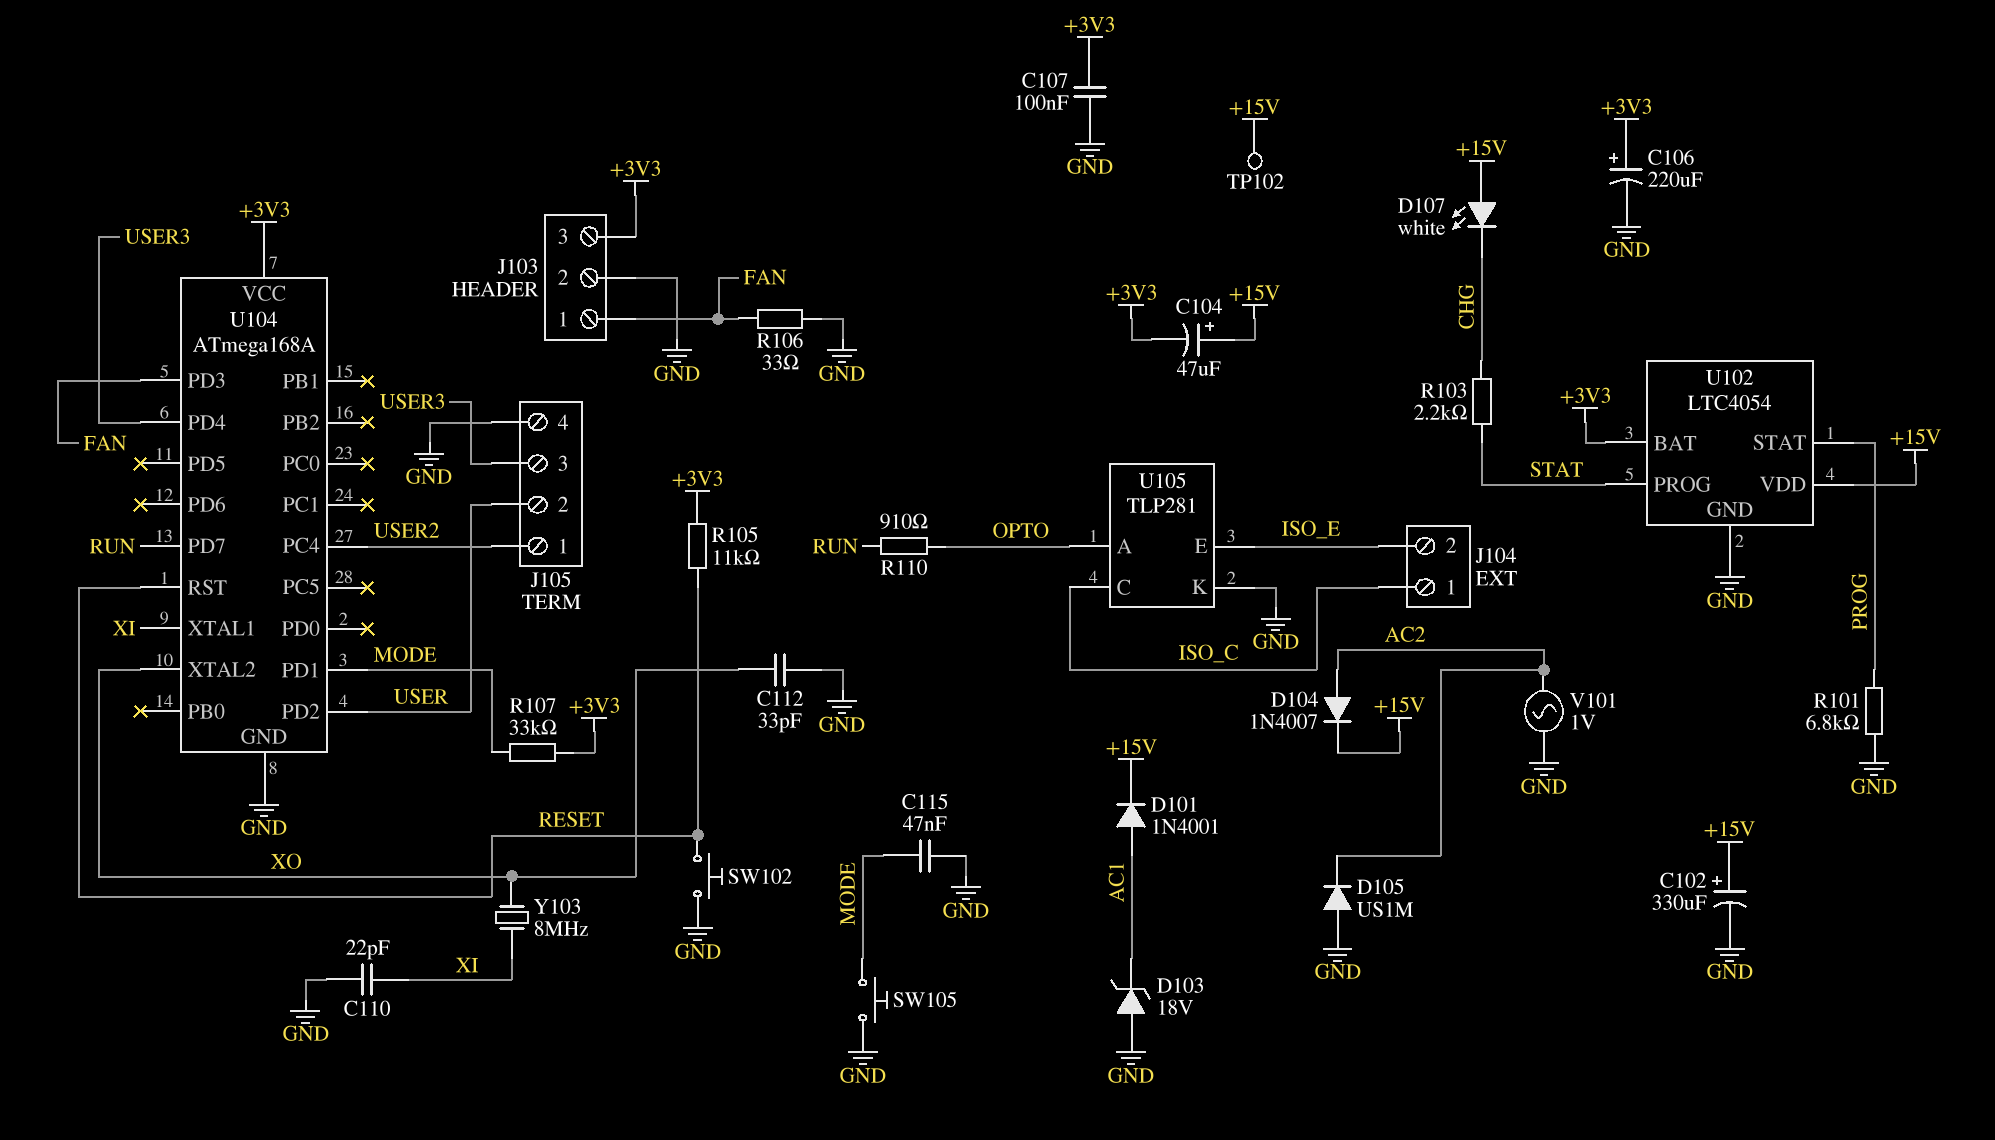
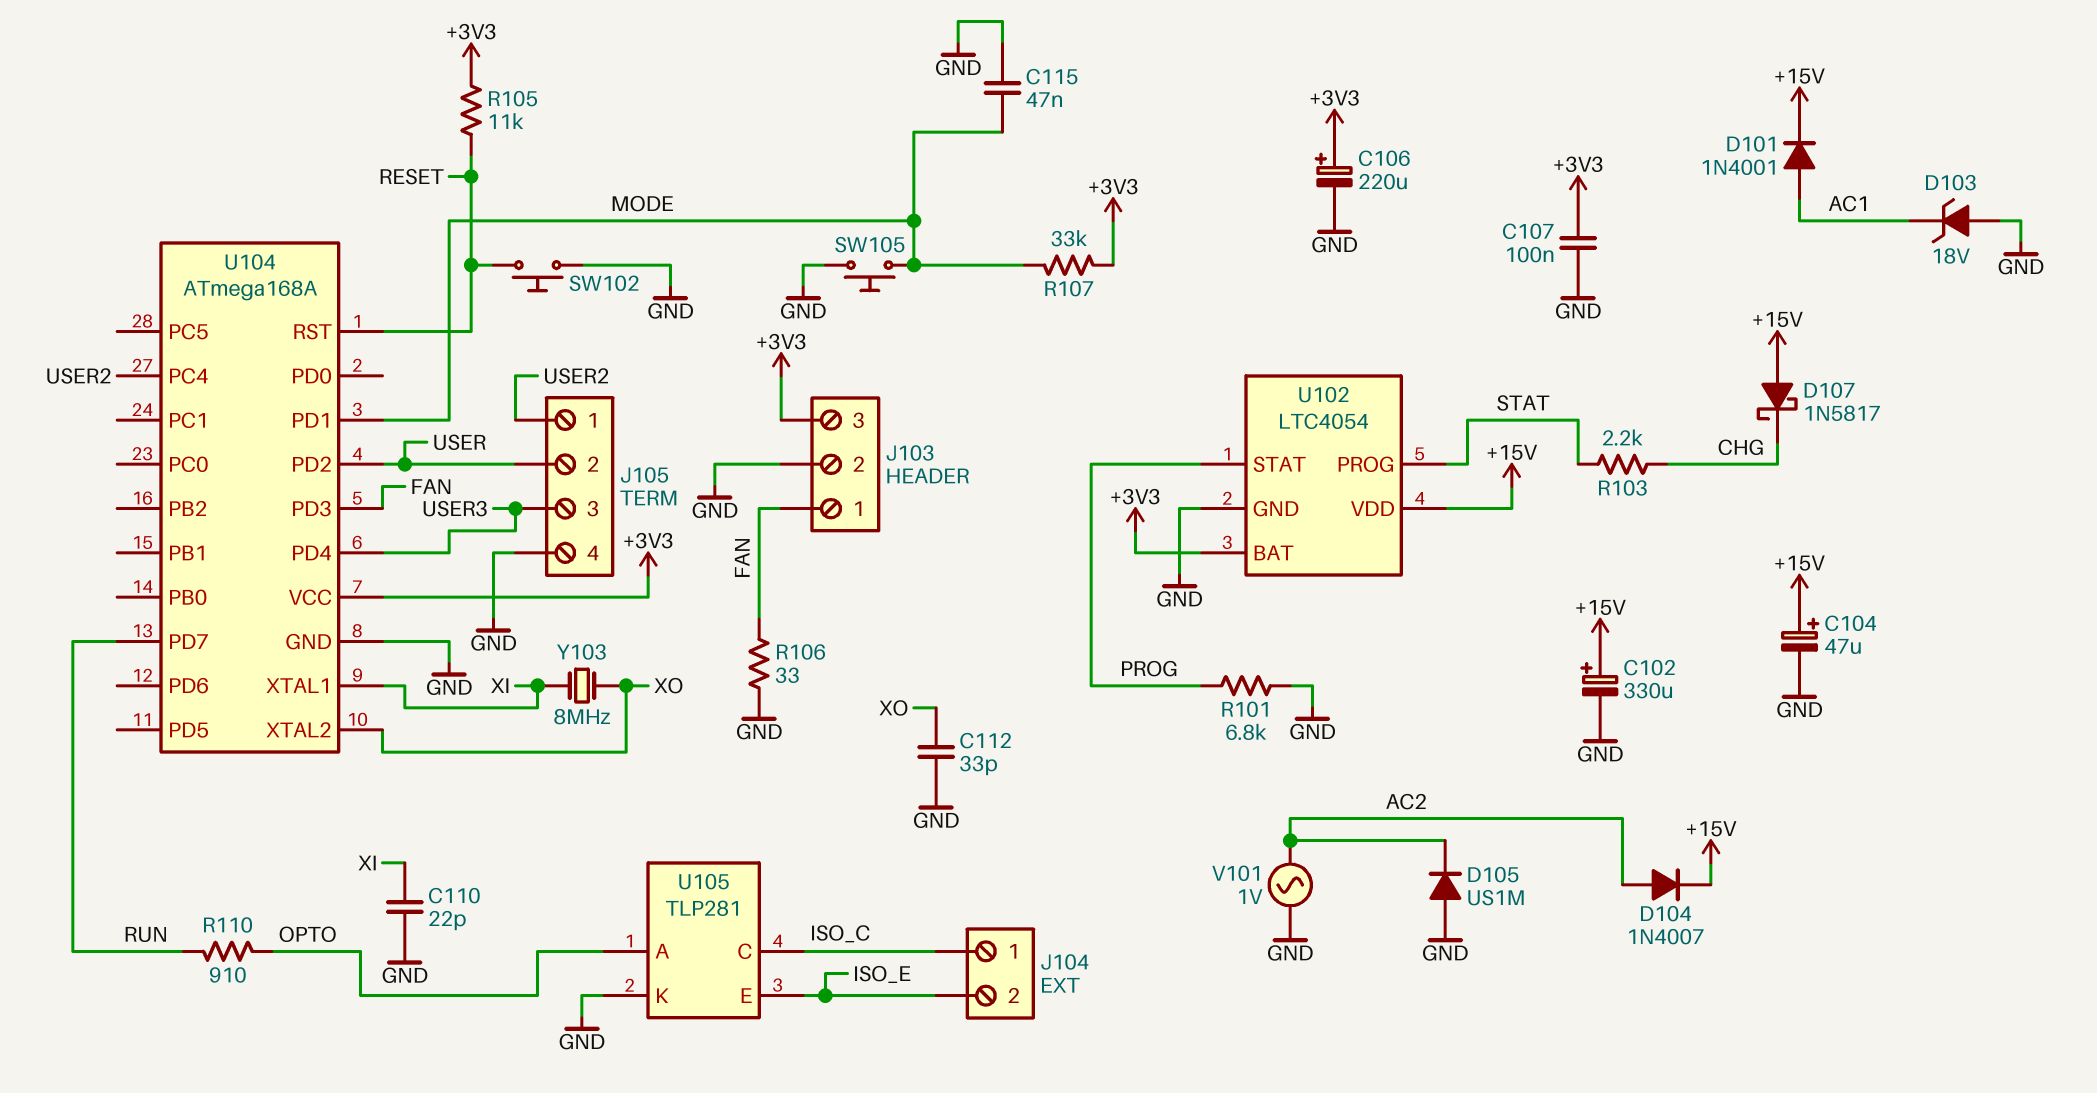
C104: 47uF (plus +15V, minus +3V3) -> 47uF (plus +15V, minus GND)
D107: LED white (A +15V, K CHG) -> schottky 1N5817 (A +15V, K CHG)
TP102: test point (+15V) -> none

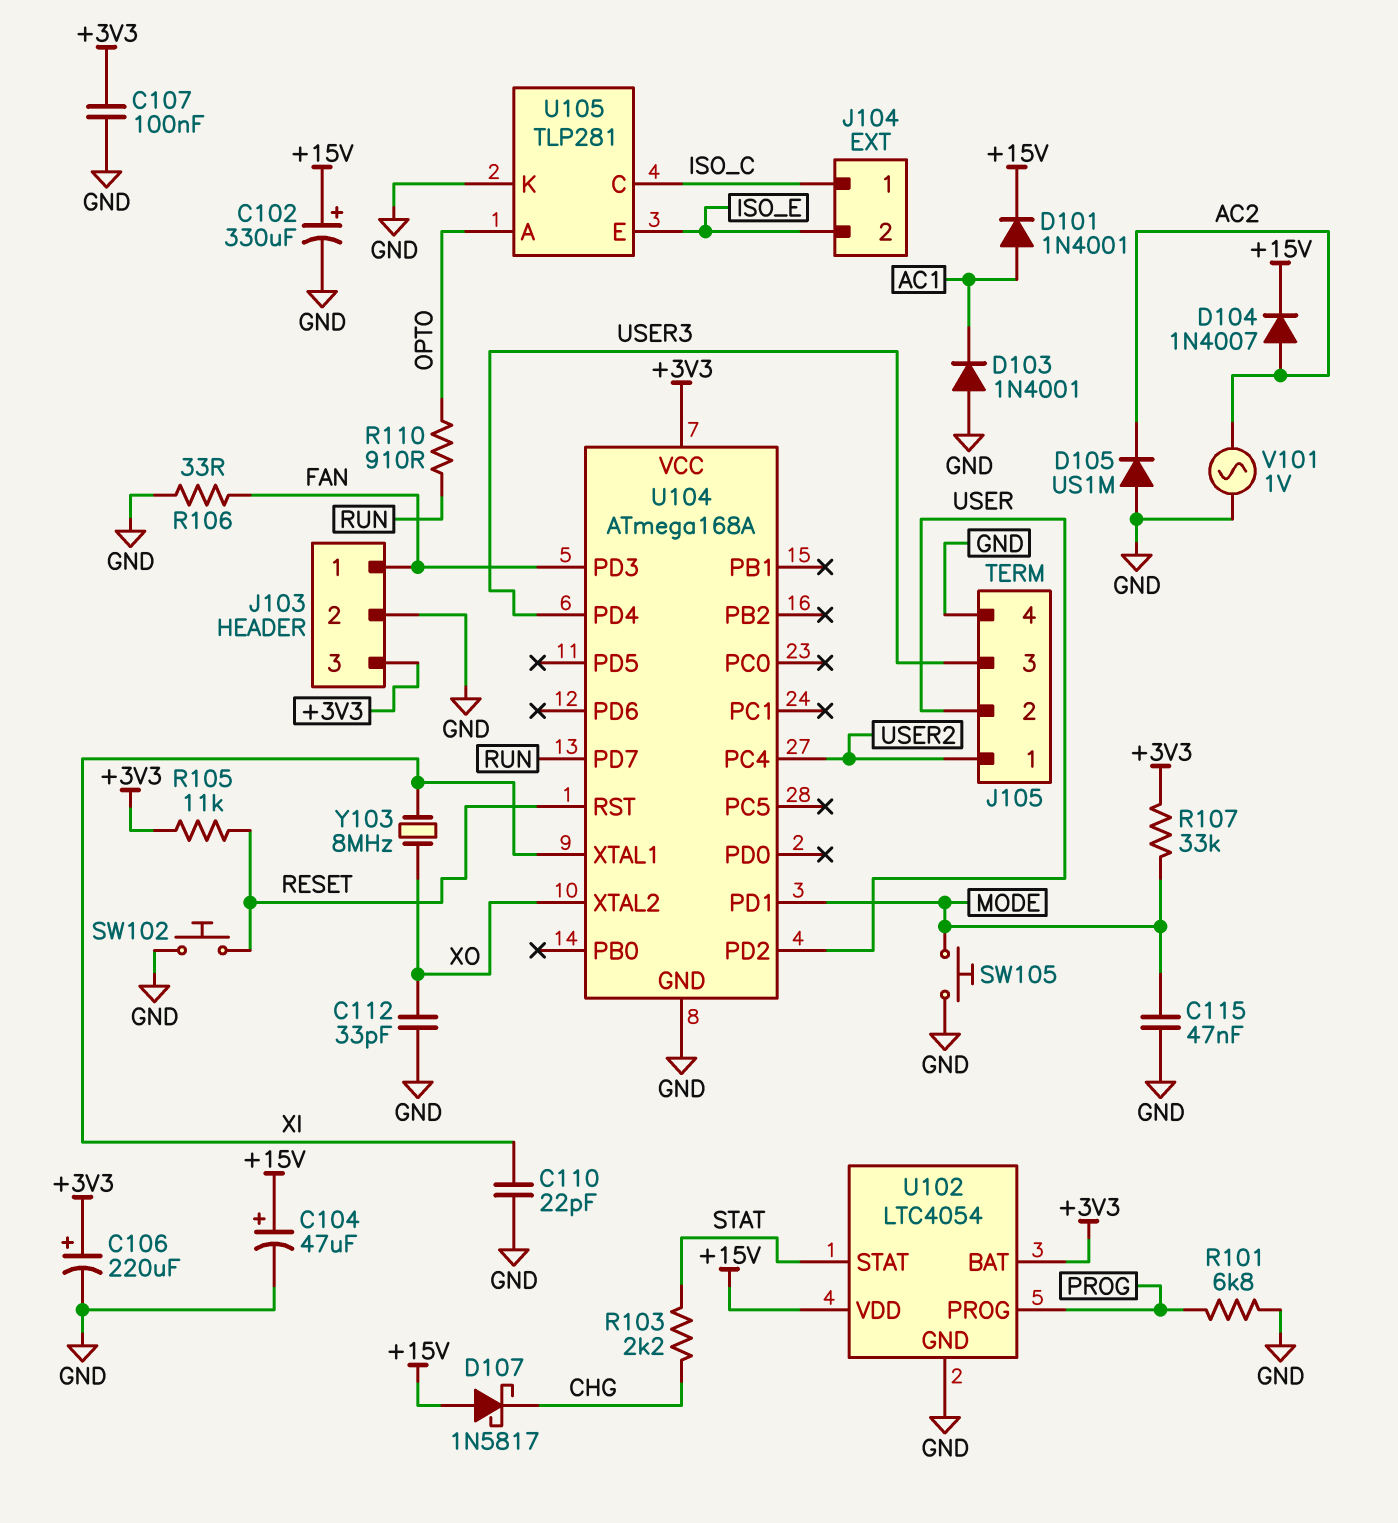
D103: zener 18V (A GND, K AC1) -> diode 1N4001 (A GND, K AC1)
U102 pin PROG: STAT -> PROG
U102 pin STAT: PROG -> STAT

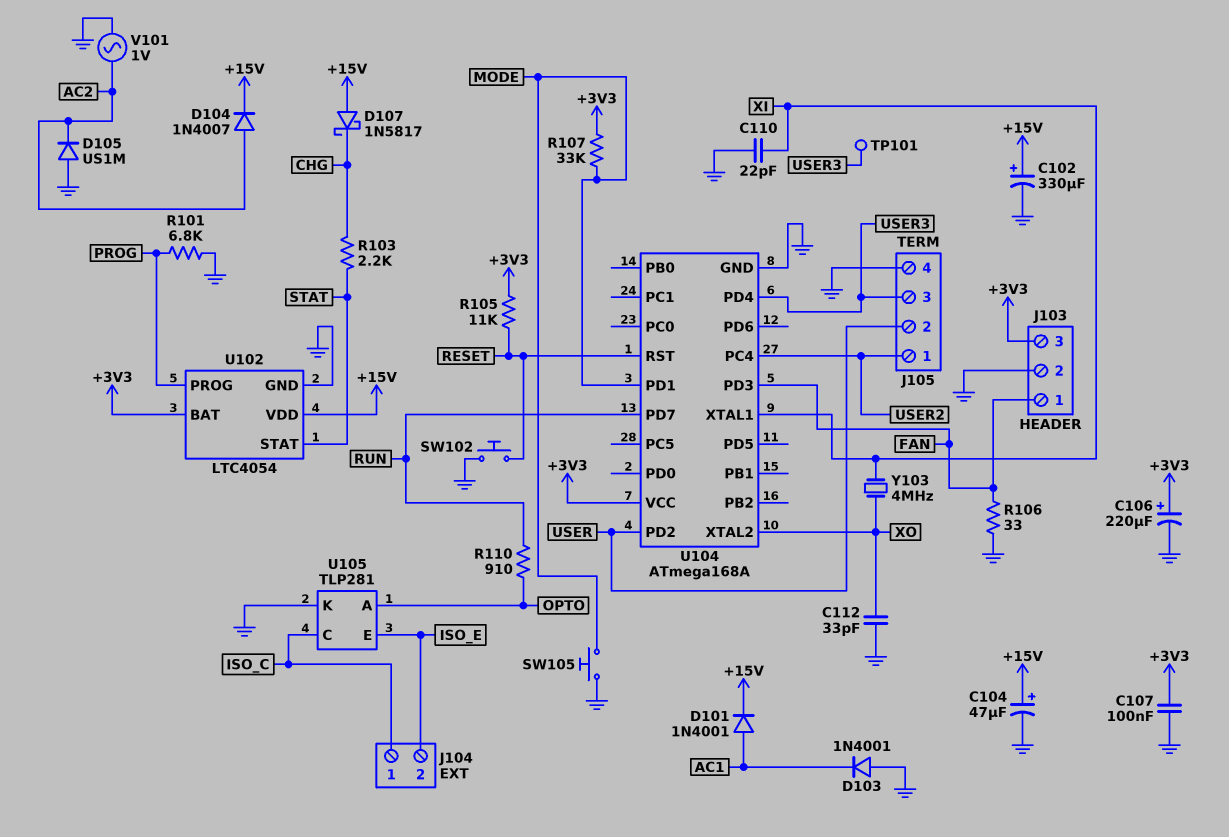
C115: 47nF (GND, MODE) -> none
TP101: none -> test point (USER3)
Y103: 8MHz (XI, XO) -> 4MHz (XI, XO)

